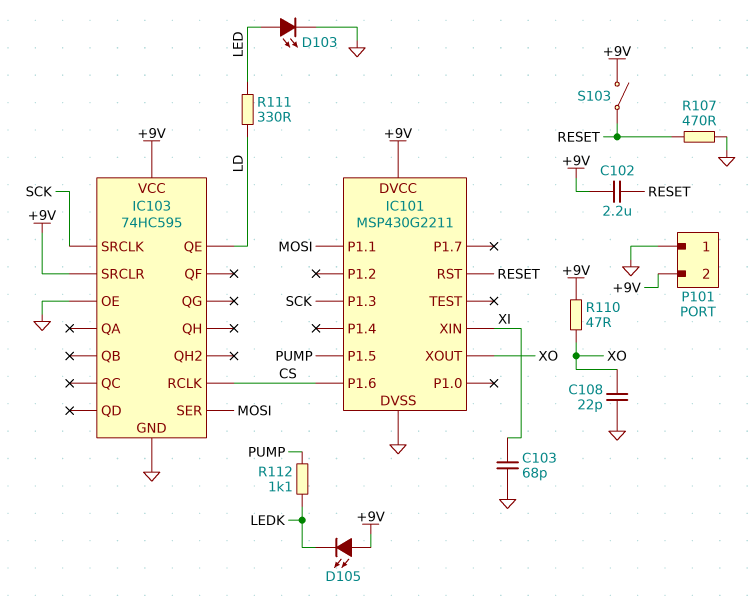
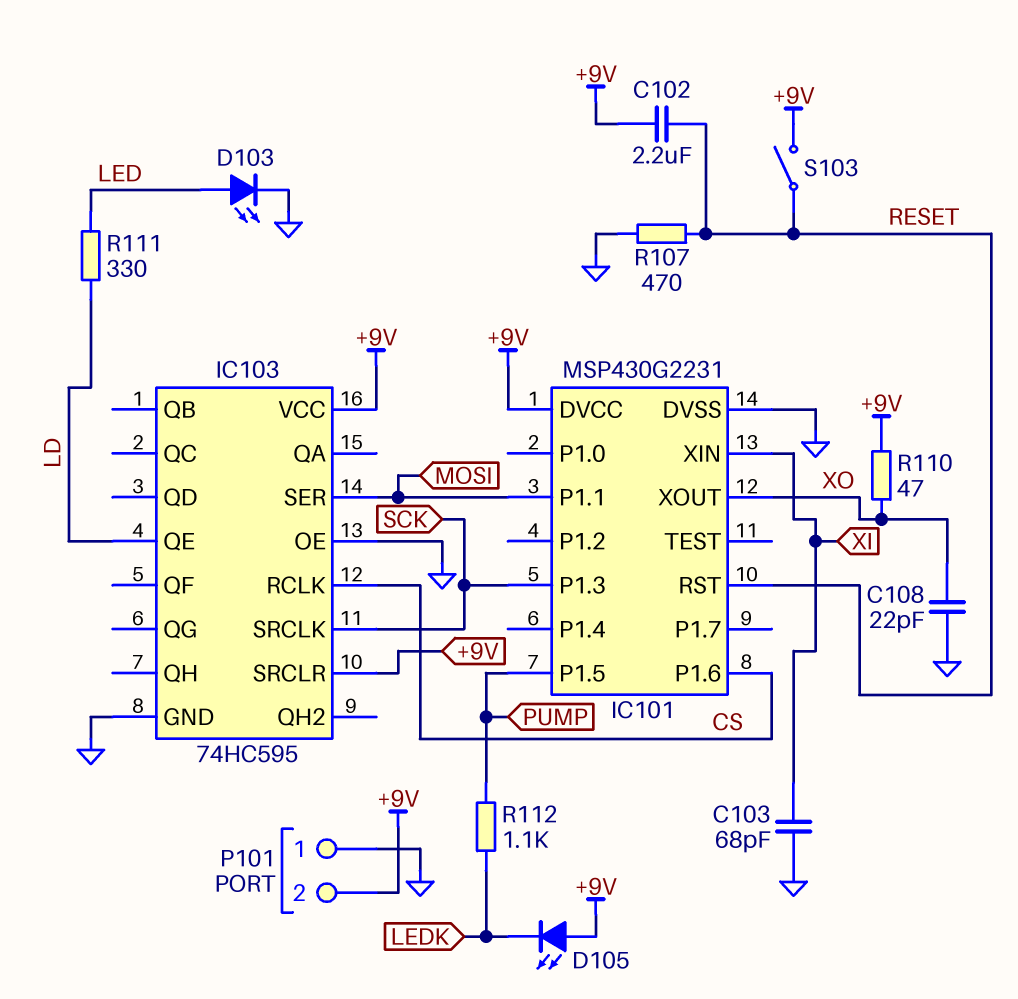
IC101: MSP430G2211 -> MSP430G2231

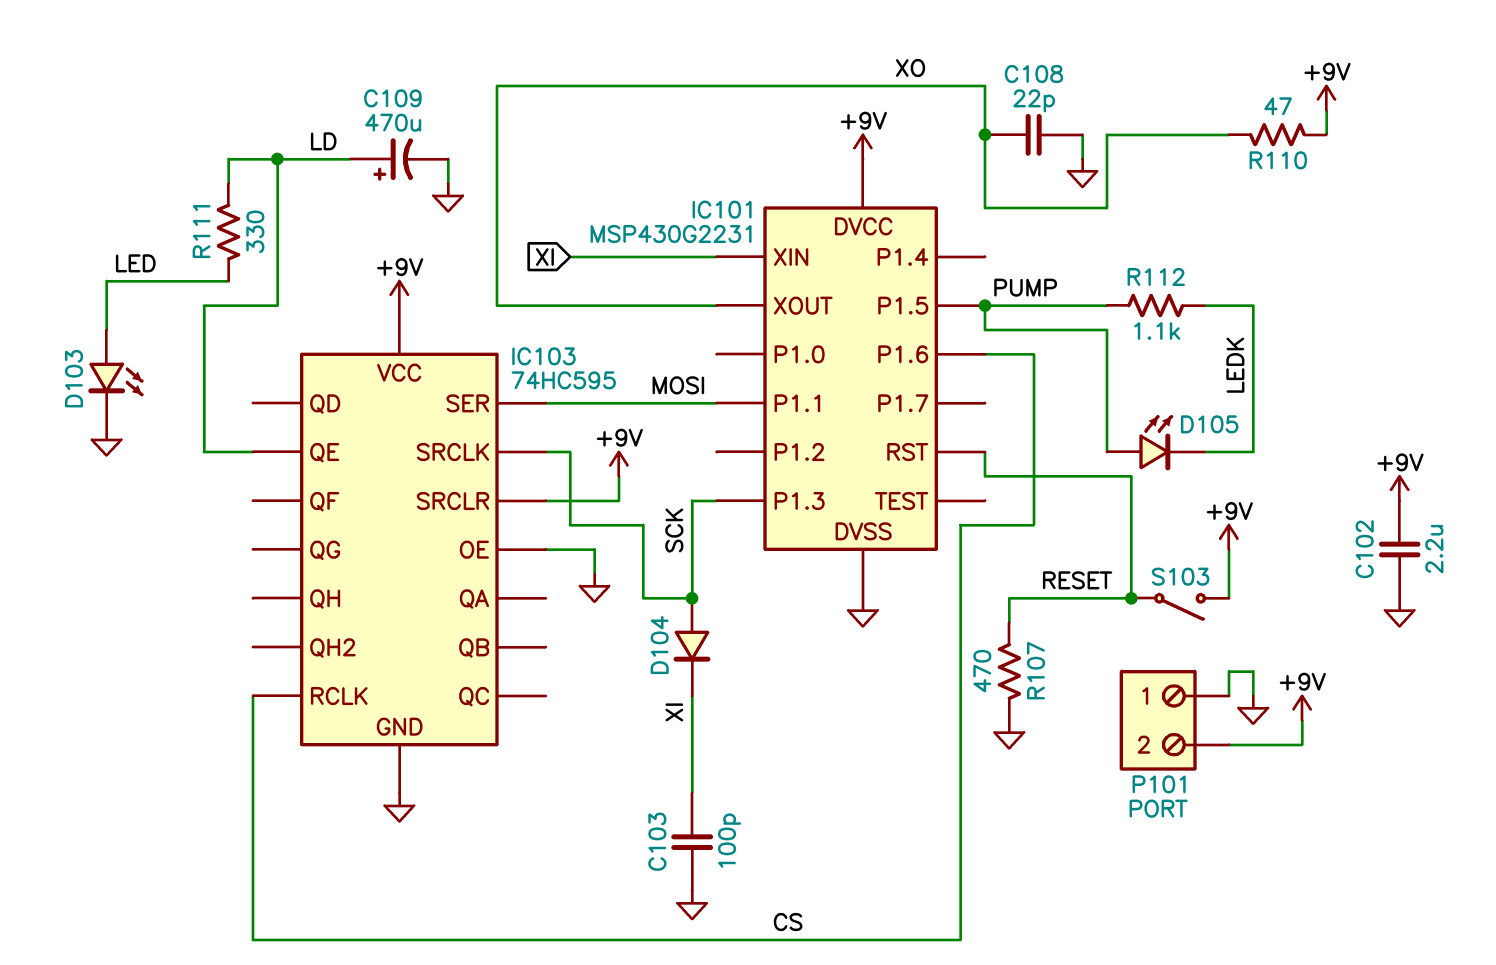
C102: 2.2uF (+9V, RESET) -> 2.2uF (+9V, GND)
C103: 68pF (GND, XI) -> 100pF (GND, XI)
C109: none -> 470uF (plus LD, minus GND)
D104: none -> diode (A SCK, K XI)
D105: LED (A +9V, K LEDK) -> LED (A PUMP, K LEDK)

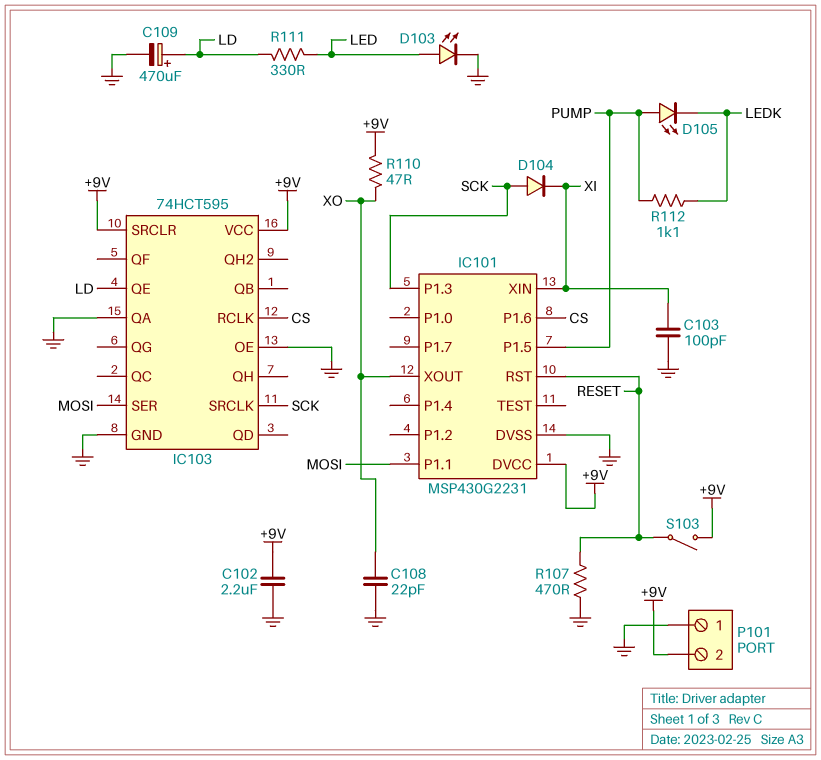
IC103: 74HC595 -> 74HCT595
IC103 pin QA: none -> GND

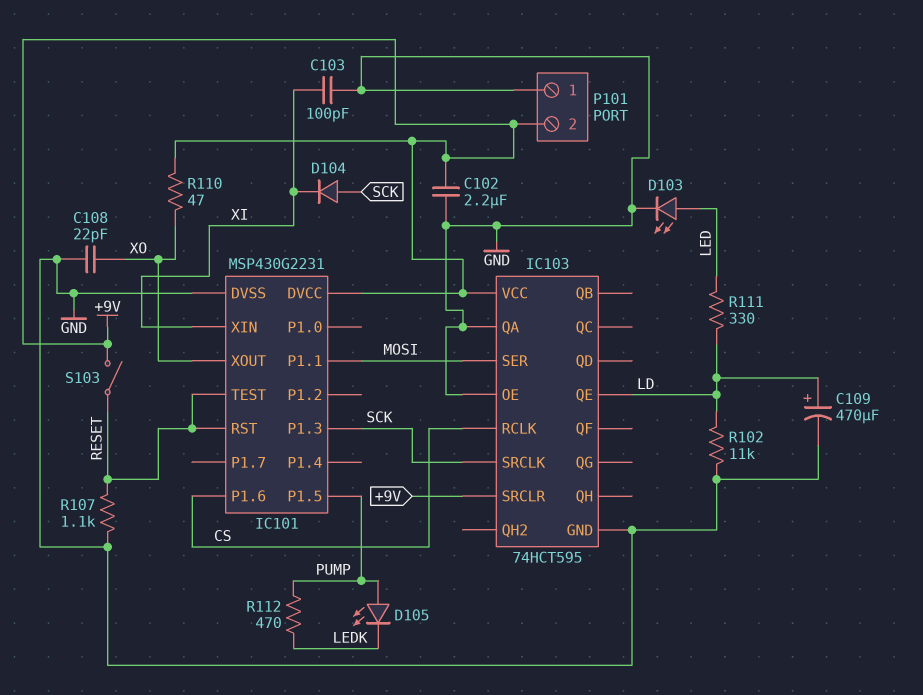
IC101 pin TEST: none -> RESET
R102: none -> 11k (GND, LD)
R107: 470 (GND, RESET) -> 1.1k (GND, RESET)
R112: 1.1k (LEDK, PUMP) -> 470 (LEDK, PUMP)

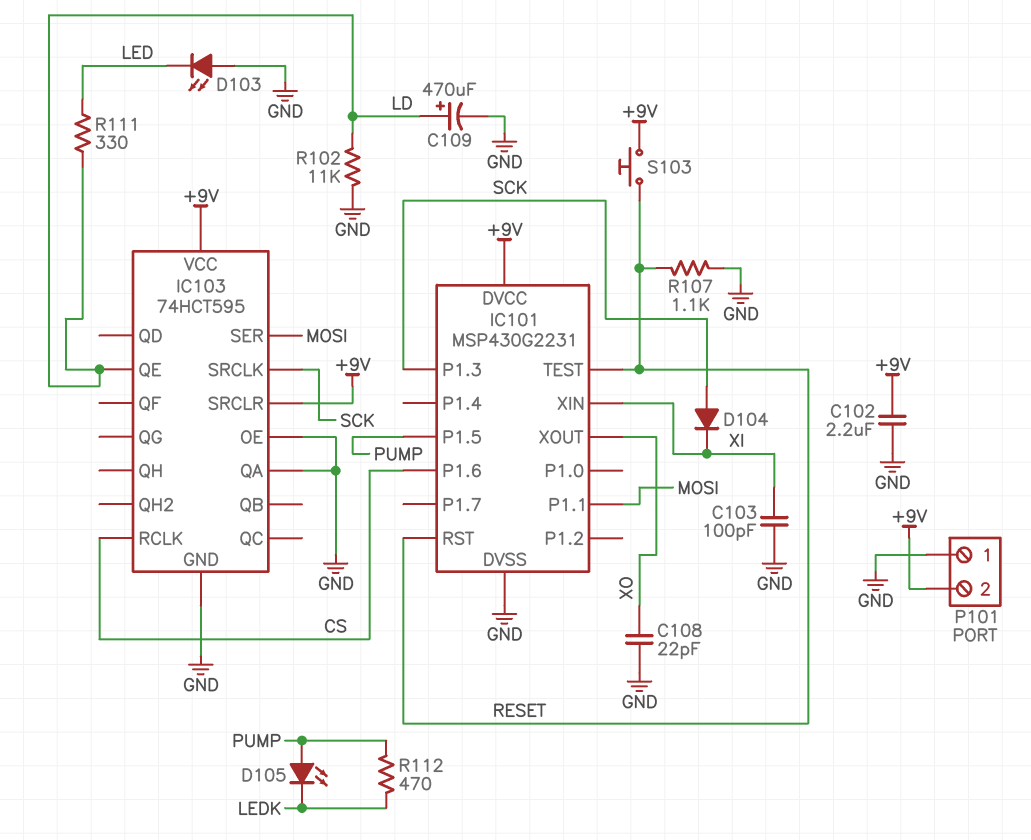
D103: LED (A LED, K GND) -> LED (A GND, K LED)
R110: 47 (+9V, XO) -> none
S103: switch (+9V, RESET) -> button (+9V, RESET)

